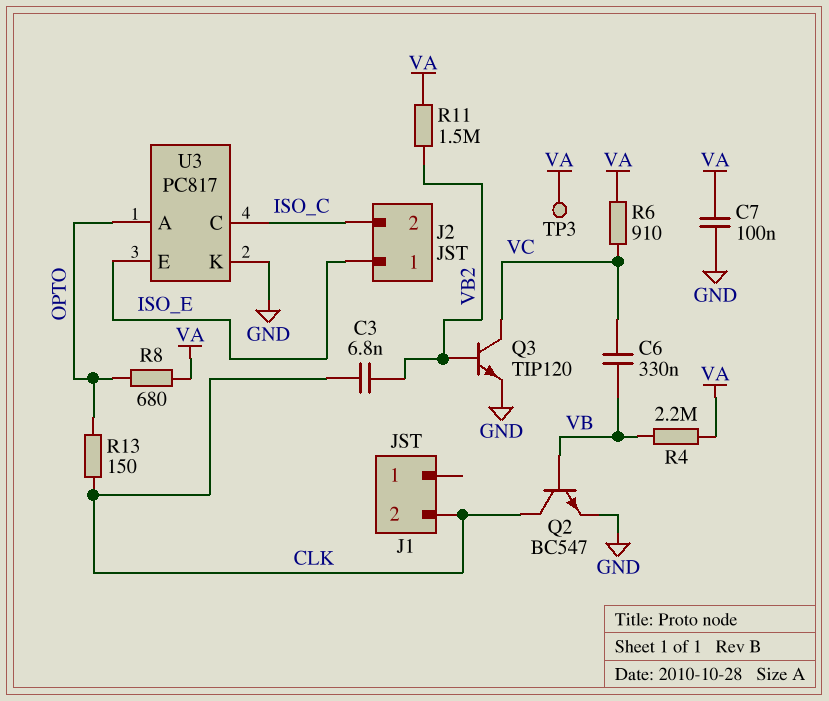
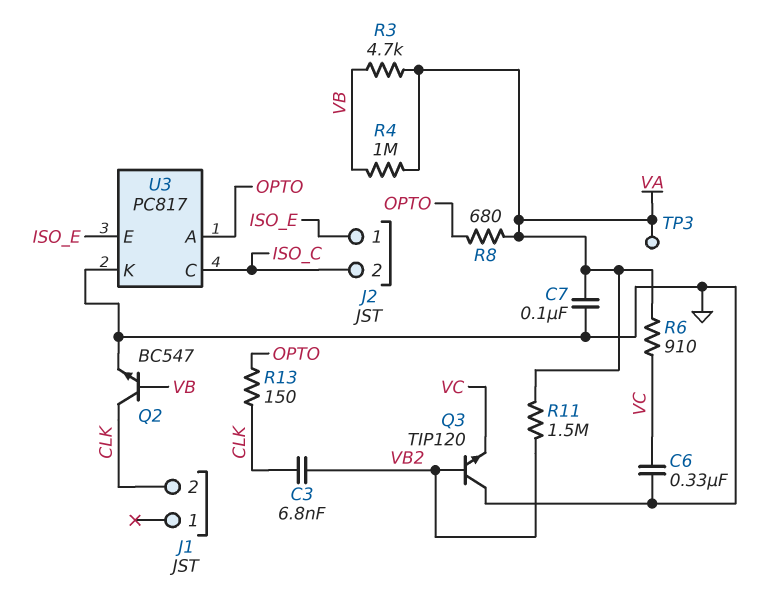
C6: 330nF (VB, VC) -> 330nF (GND, VC)
Q3: NPN TIP120 (B VB2, C VC, E GND) -> NPN TIP120 (B VB2, C GND, E VC)
R3: none -> 4.7k (VA, VB)
R4: 2.2M (VA, VB) -> 1M (VA, VB)

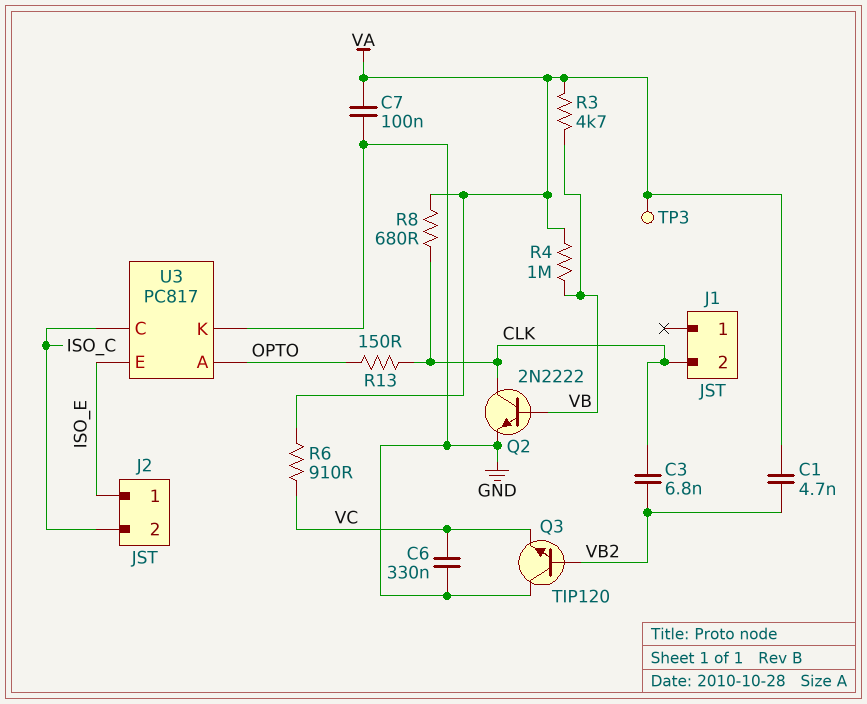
C1: none -> 4.7nF (VA, VB2)
Q2: NPN BC547 (B VB, C CLK, E GND) -> NPN 2N2222 (B VB, C CLK, E GND)
R8: 680 (OPTO, VA) -> 680 (CLK, VA)
R11: 1.5M (VA, VB2) -> none

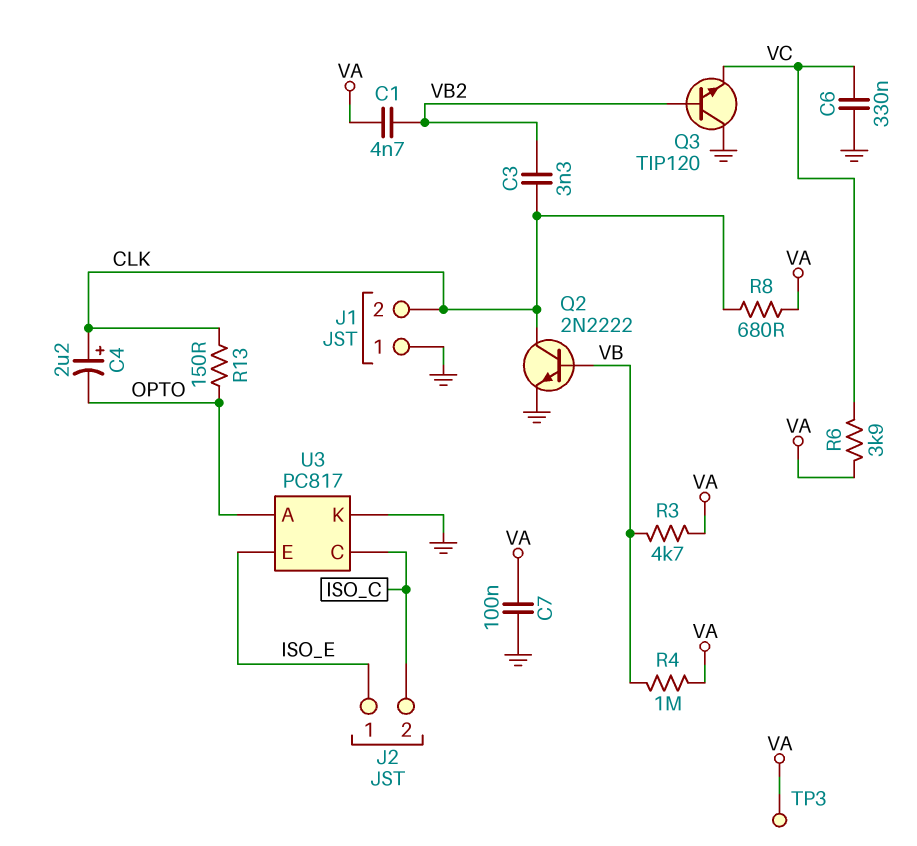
C3: 6.8nF (CLK, VB2) -> 3.3nF (CLK, VB2)
C4: none -> 2.2uF (plus CLK, minus OPTO)
J1 pin 1: none -> GND
R6: 910 (VA, VC) -> 3.9k (VA, VC)

